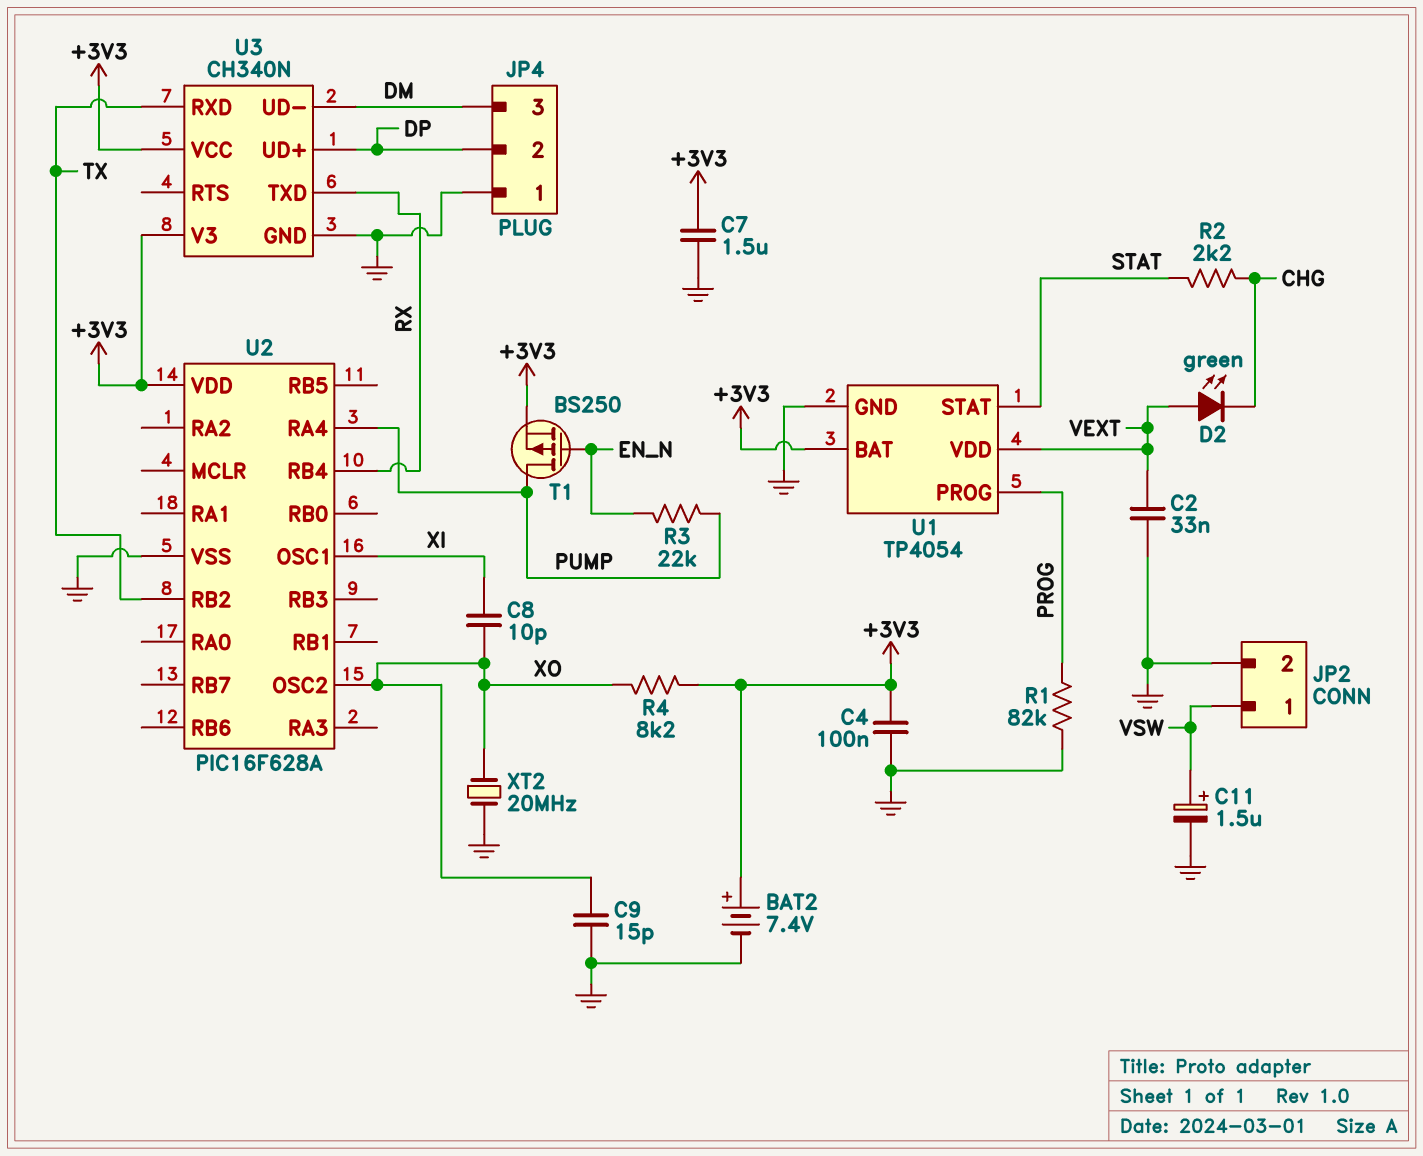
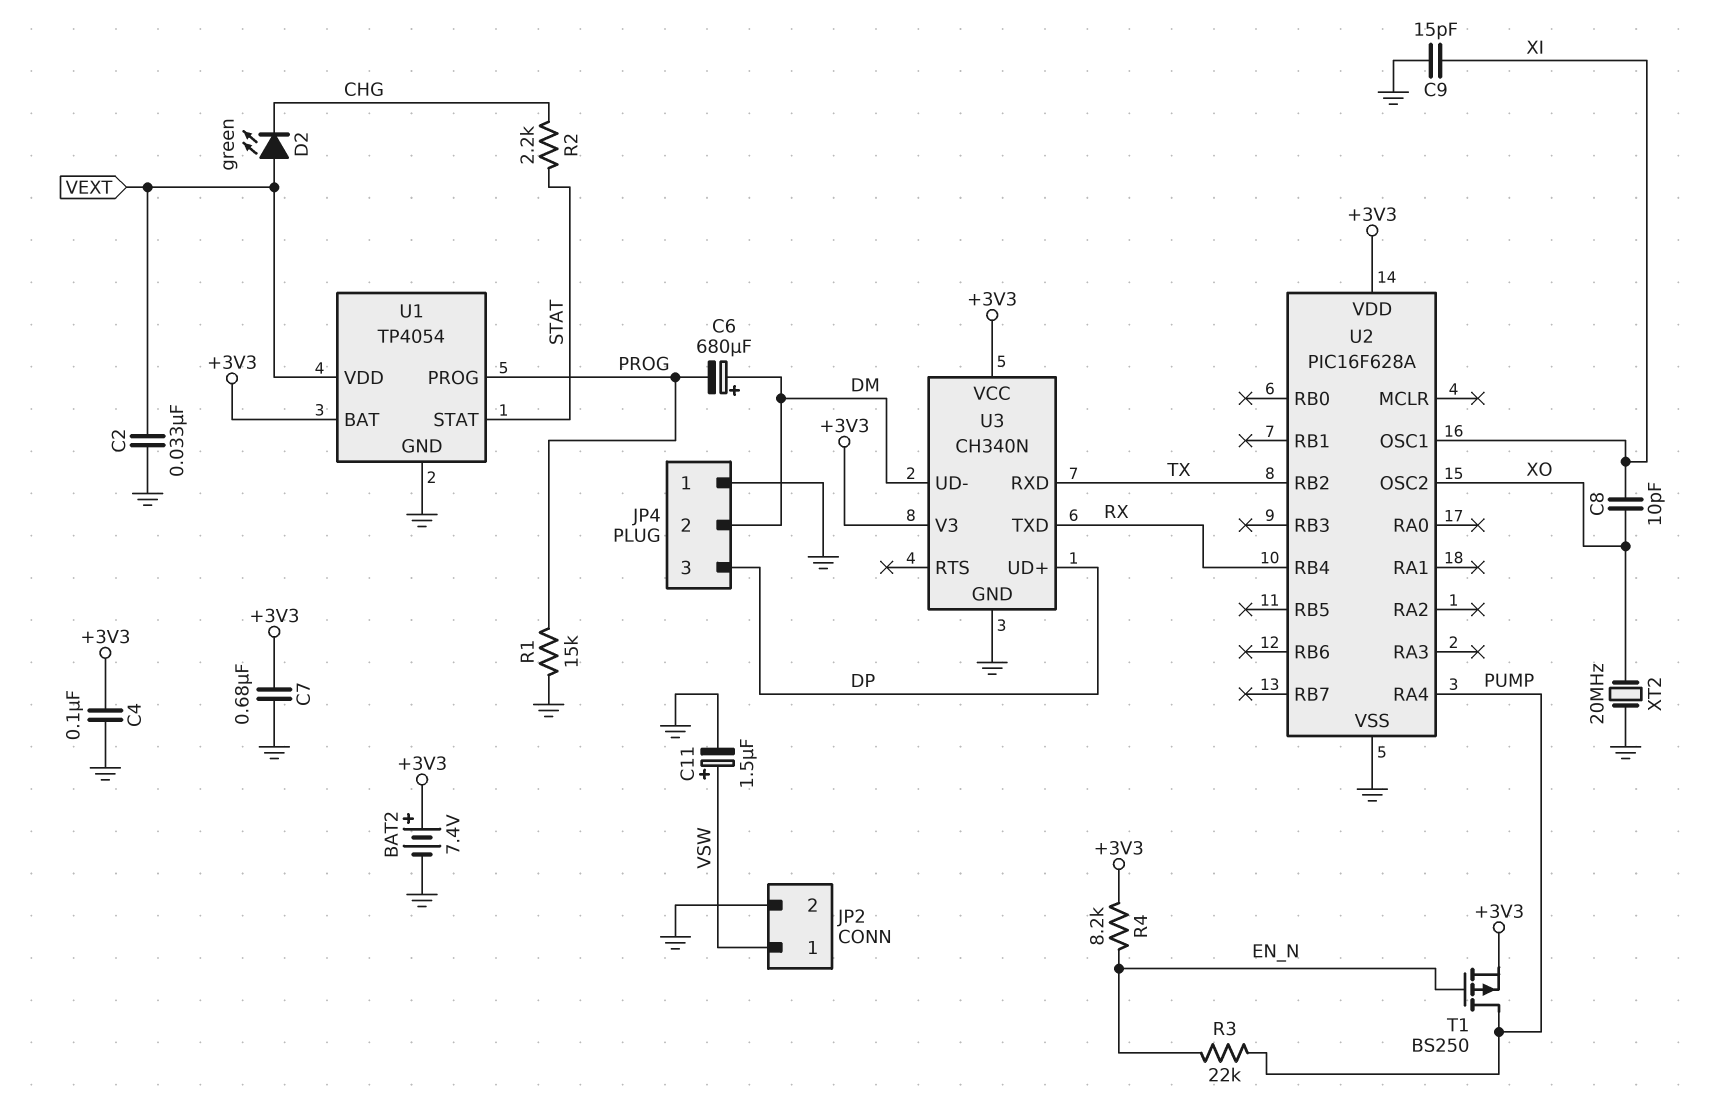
C6: none -> 680uF (plus DM, minus PROG)
C7: 1.5uF (+3V3, GND) -> 680nF (+3V3, GND)
C9: 15pF (GND, XO) -> 15pF (GND, XI)
JP4 pin 2: DP -> DM
JP4 pin 3: DM -> DP
R1: 82k (GND, PROG) -> 15k (GND, PROG)
R4: 8.2k (+3V3, XO) -> 8.2k (+3V3, EN_N)

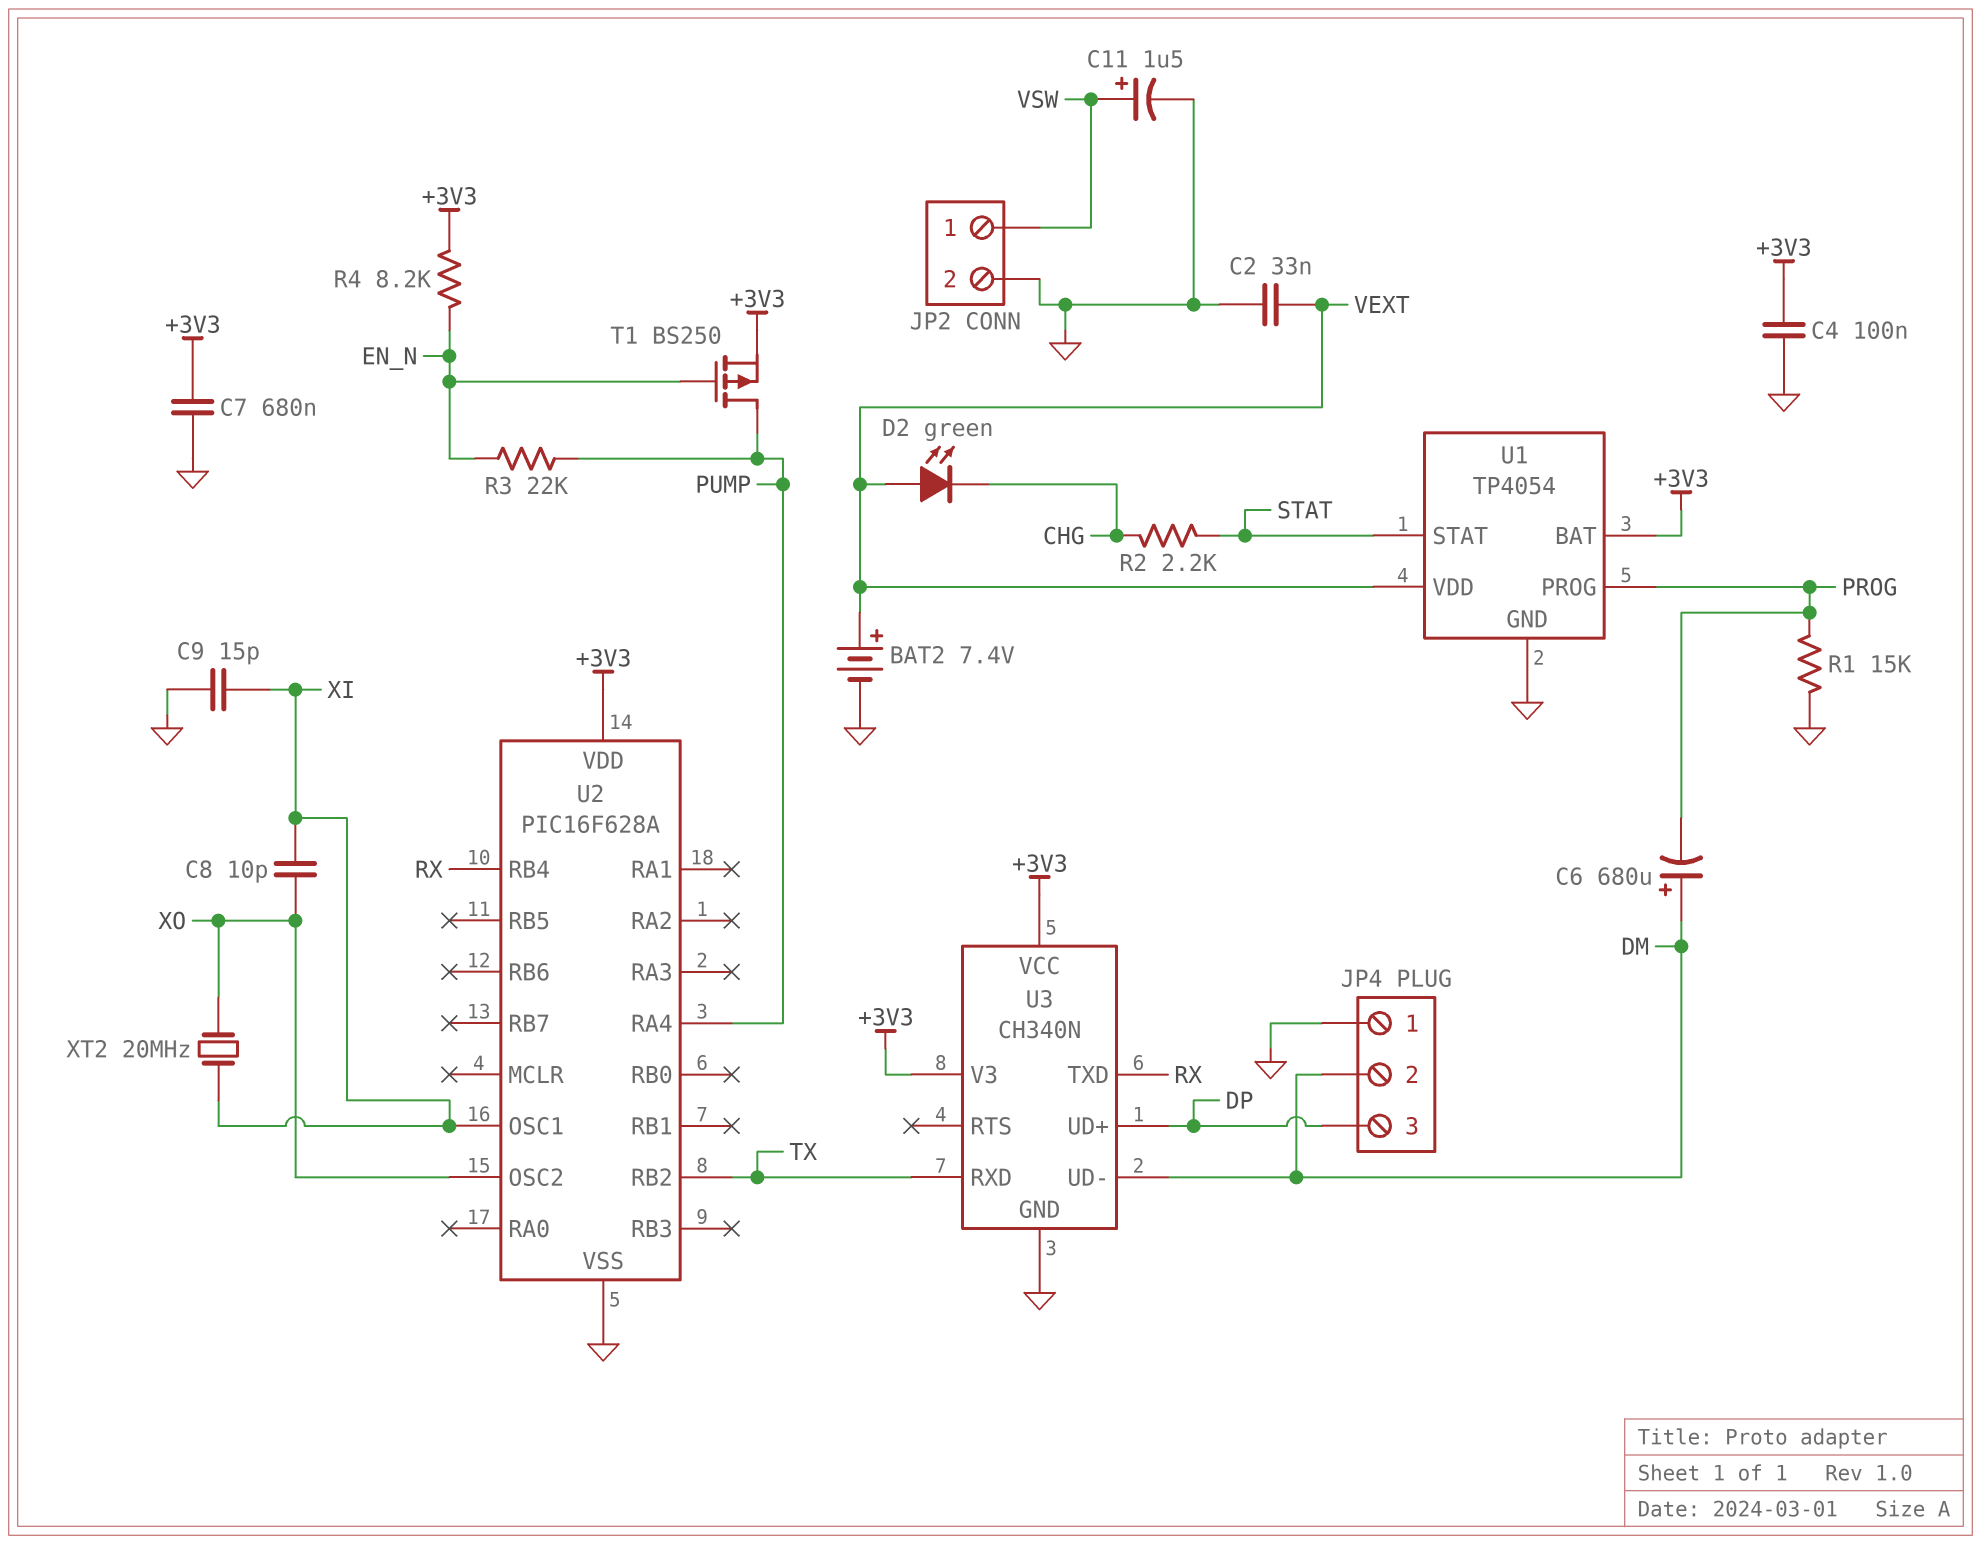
BAT2: 7.4V (plus +3V3, minus GND) -> 7.4V (plus VEXT, minus GND)
XT2: 20MHz (GND, XO) -> 20MHz (XI, XO)

